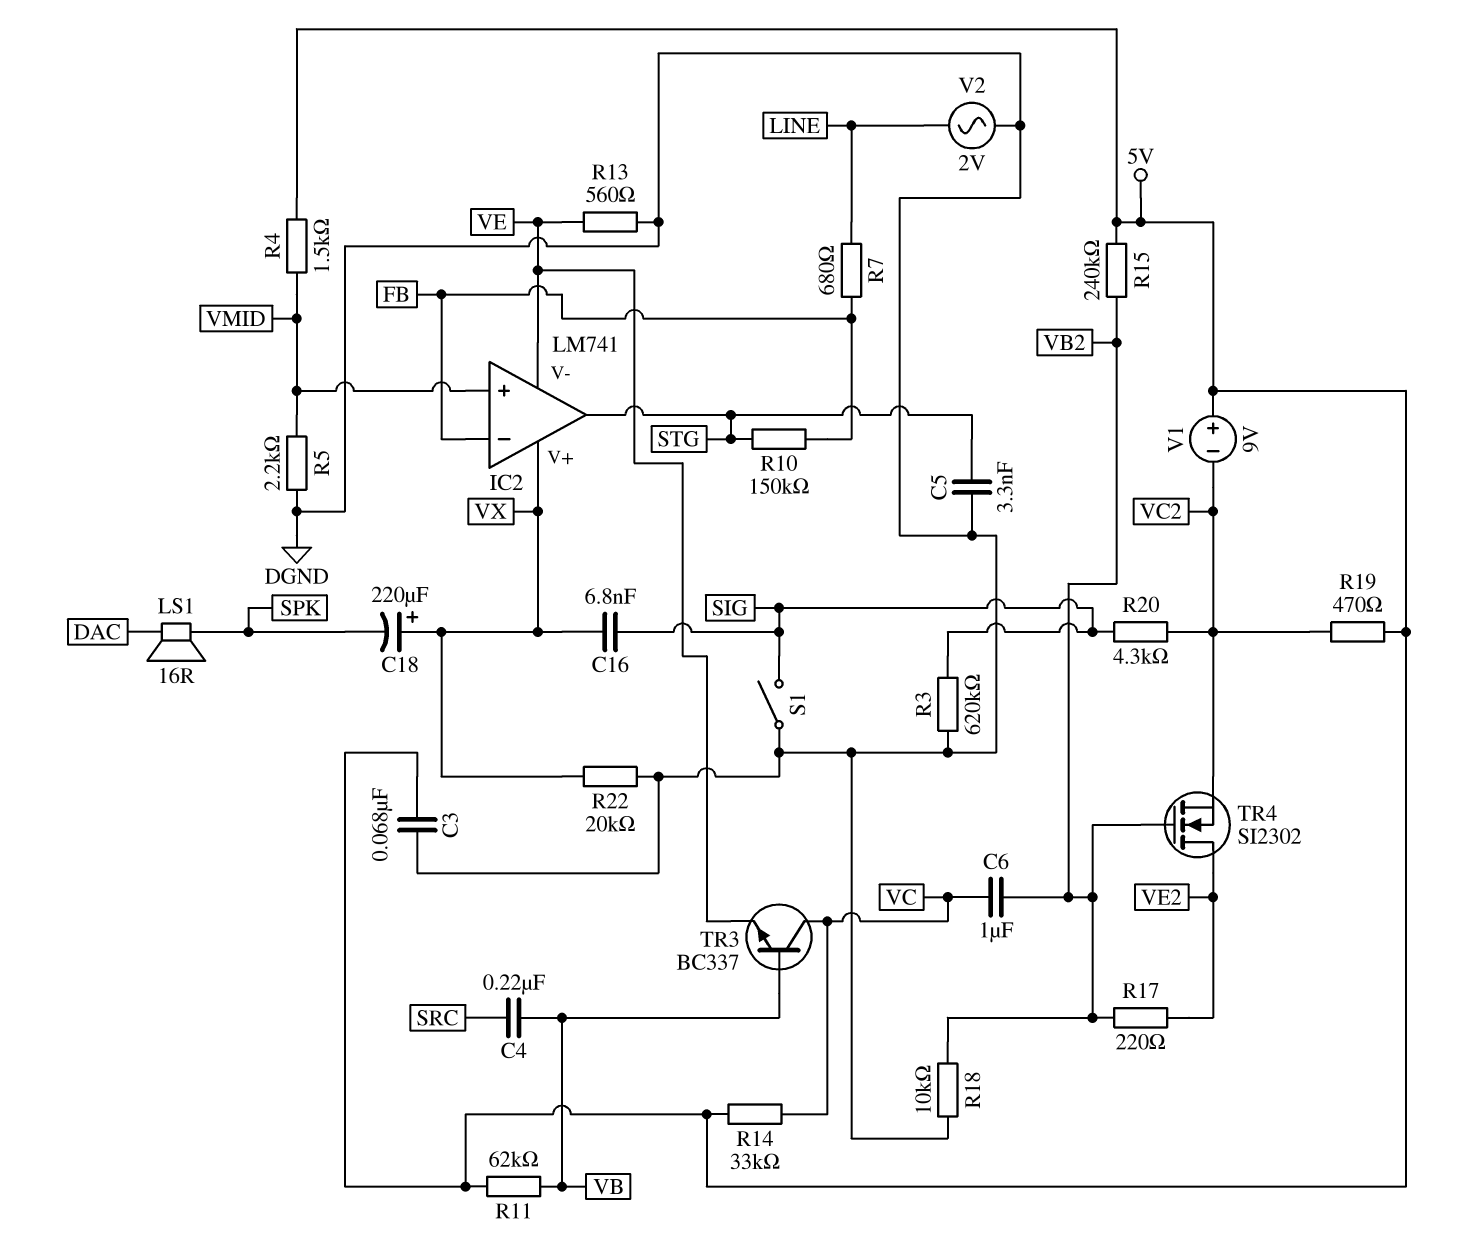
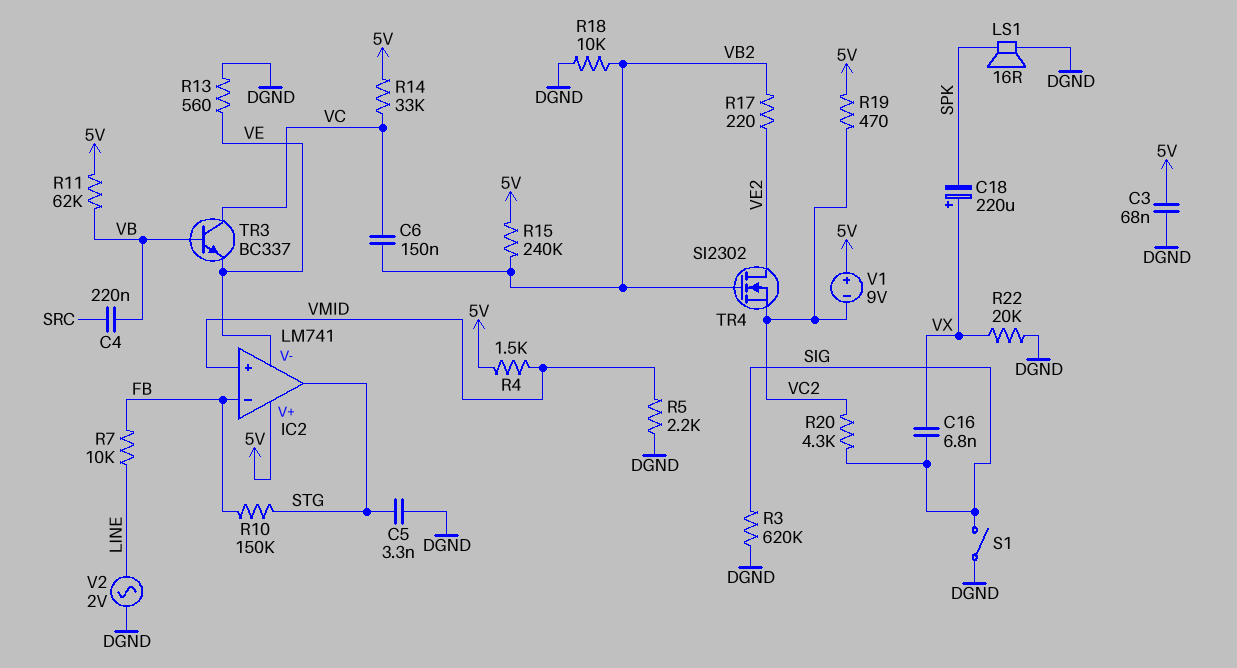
C6: 1uF (VB2, VC) -> 150nF (VB2, VC)
IC2 pin V+: VX -> 5V
LS1: speaker 16R (DAC, SPK) -> speaker 16R (DGND, SPK)
R7: 680 (FB, LINE) -> 10k (FB, LINE)

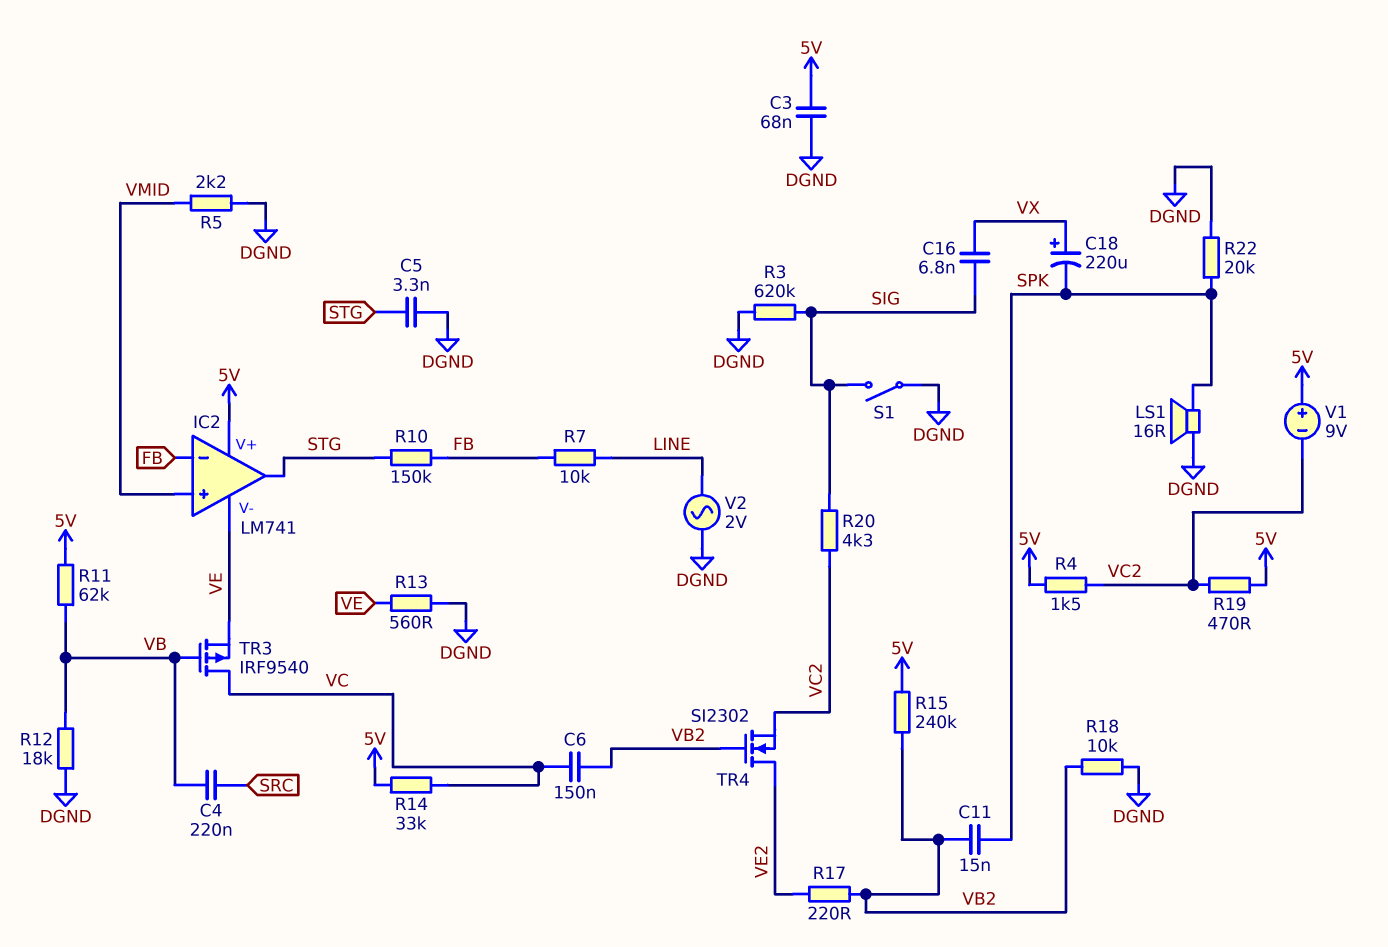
C11: none -> 15nF (SPK, VB2)
R4: 1.5k (5V, VMID) -> 1.5k (5V, VC2)
R12: none -> 18k (DGND, VB)
R22: 20k (DGND, VX) -> 20k (DGND, SPK)
TR3: NPN BC337 (B VB, C VC, E VE) -> PMOS IRF9540 (G VB, D VC, S VE)

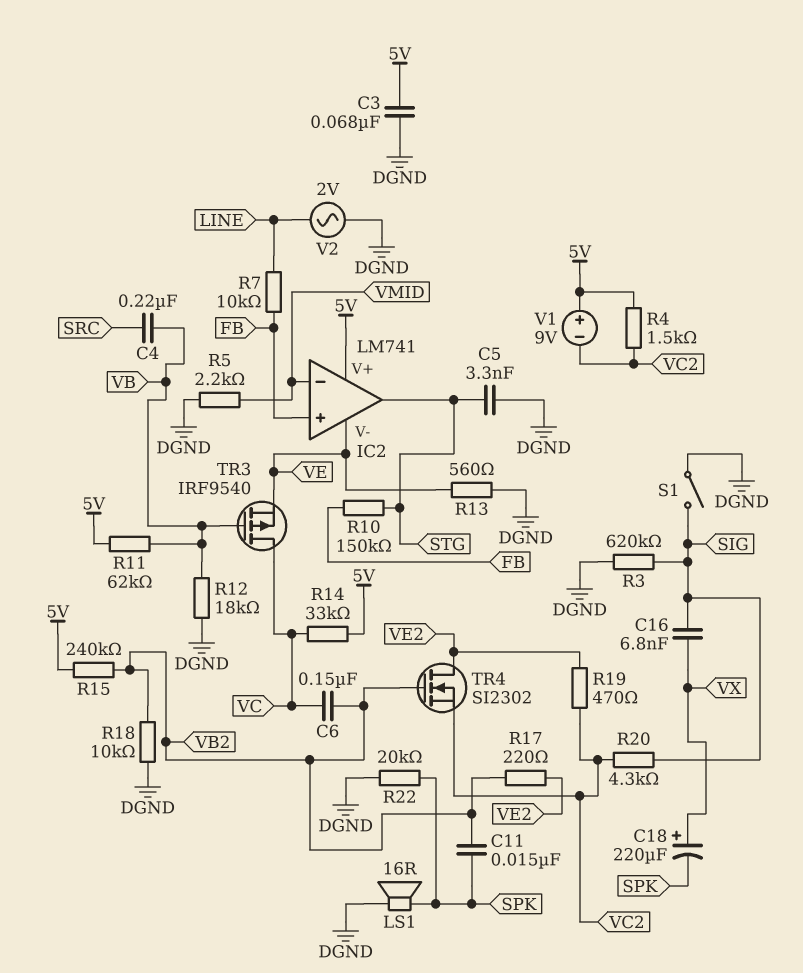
IC2 pin in+: VMID -> FB
IC2 pin in-: FB -> VMID
R19: 470 (5V, VC2) -> 470 (VC2, VE2)

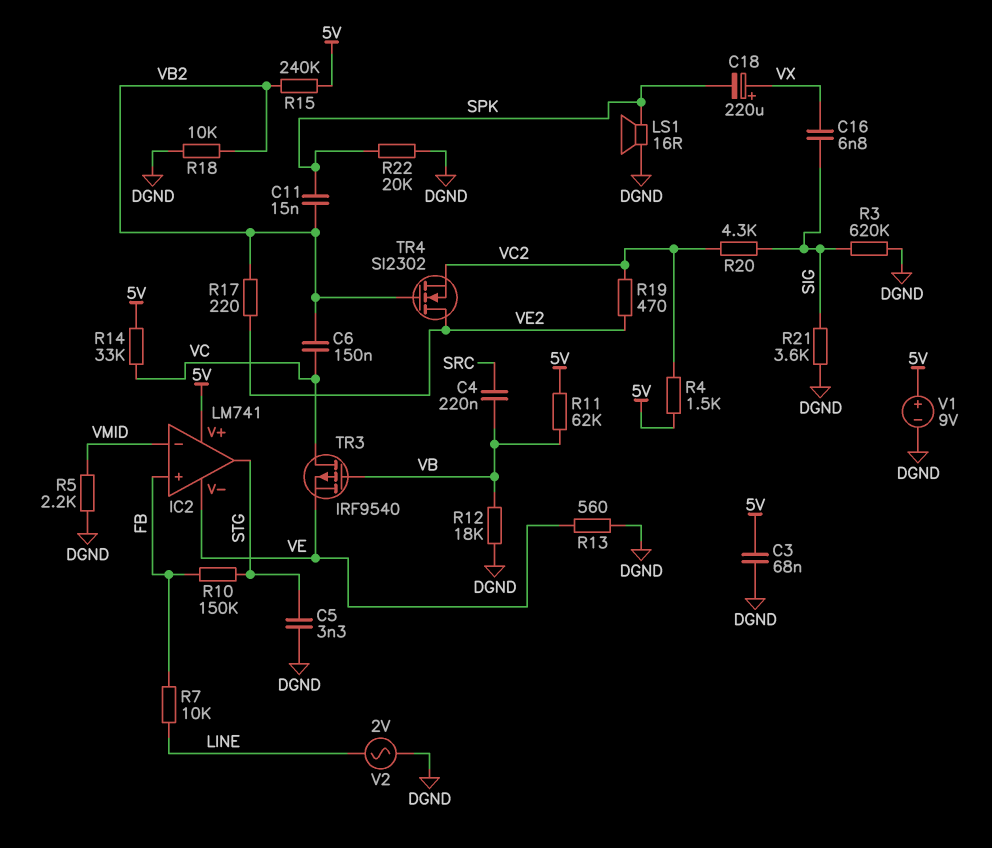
R21: none -> 3.6k (DGND, SIG)
S1: switch (DGND, SIG) -> none
V1: 9V (plus 5V, minus VC2) -> 9V (plus 5V, minus DGND)

